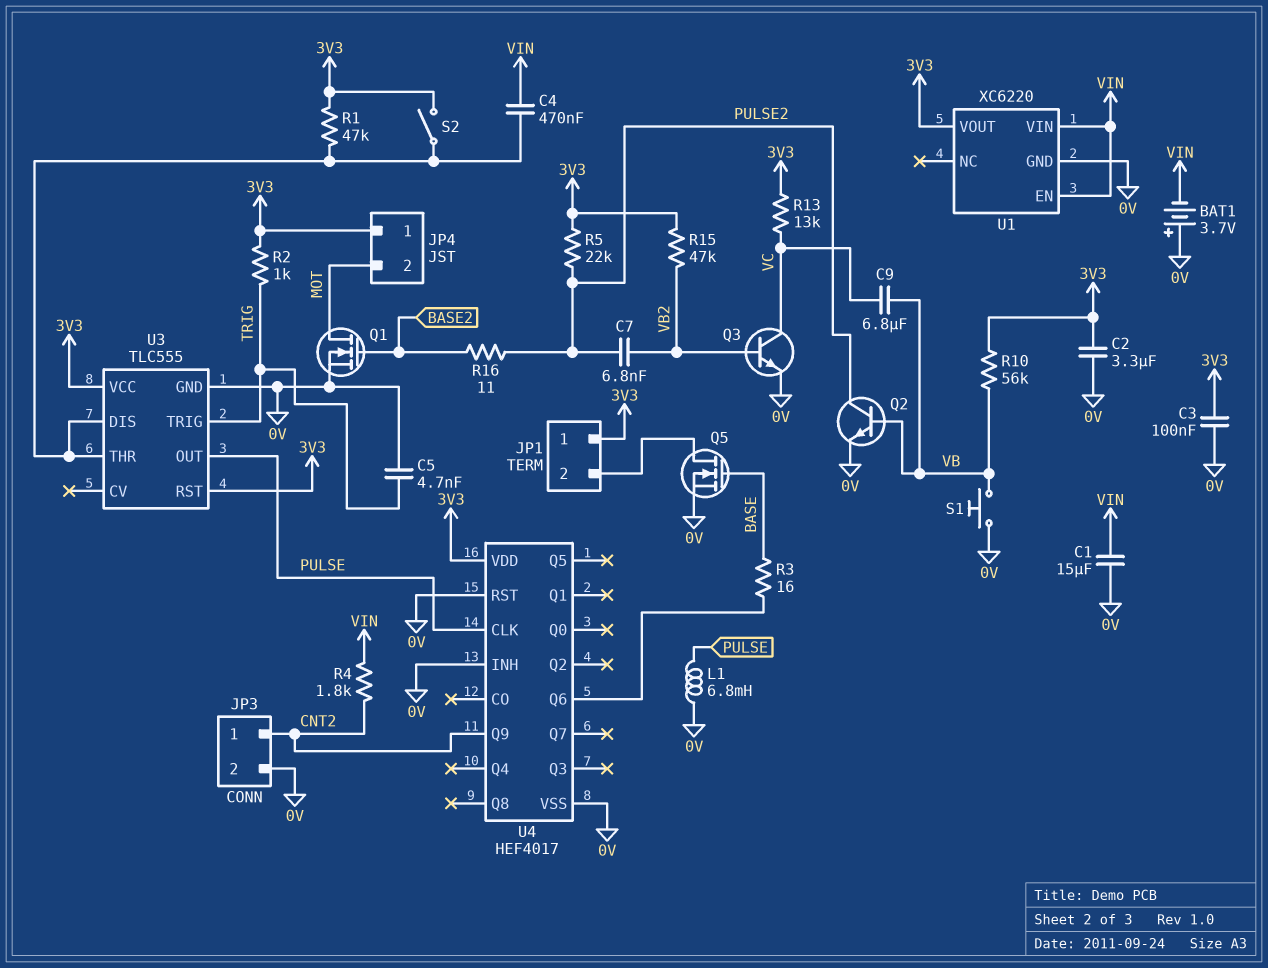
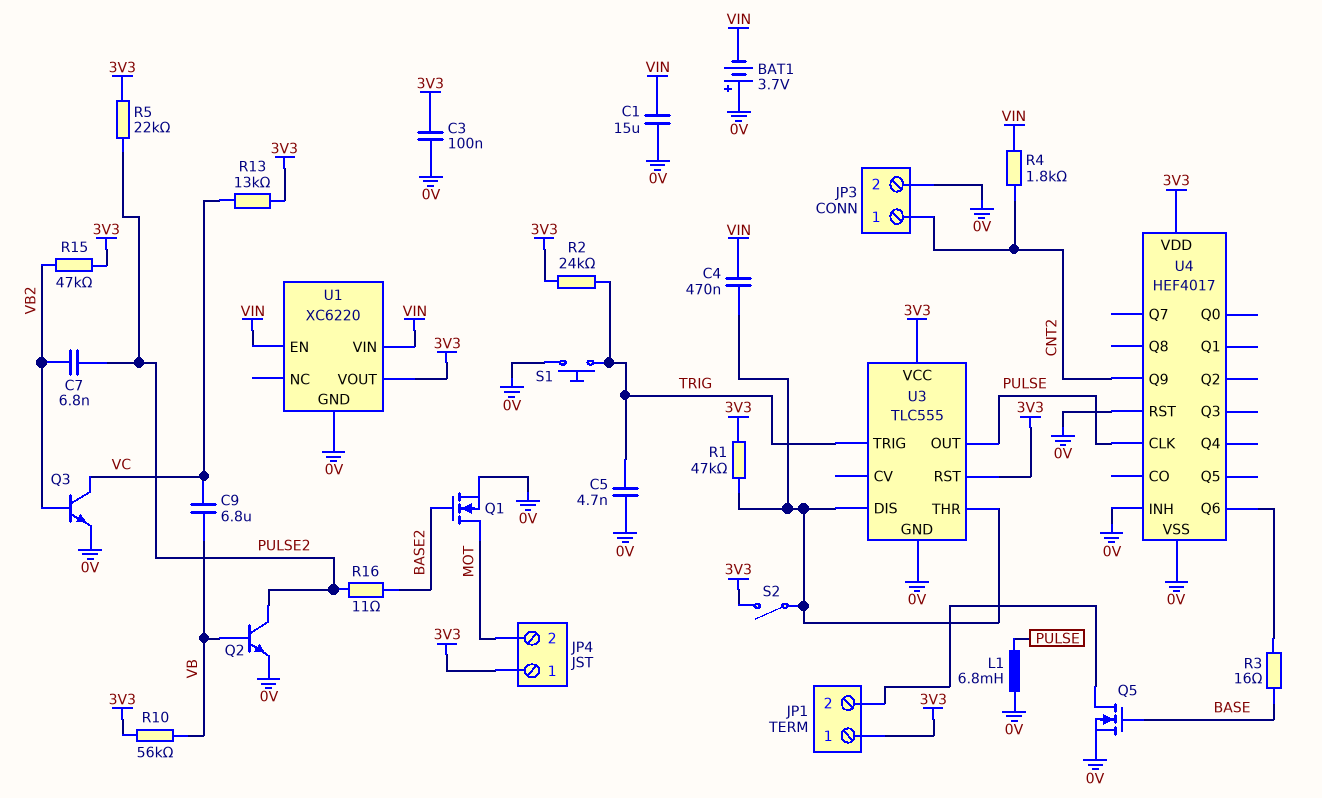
C2: 3.3uF (0V, 3V3) -> none
R2: 1k (3V3, TRIG) -> 24k (3V3, TRIG)
S1: button (0V, VB) -> button (0V, TRIG)

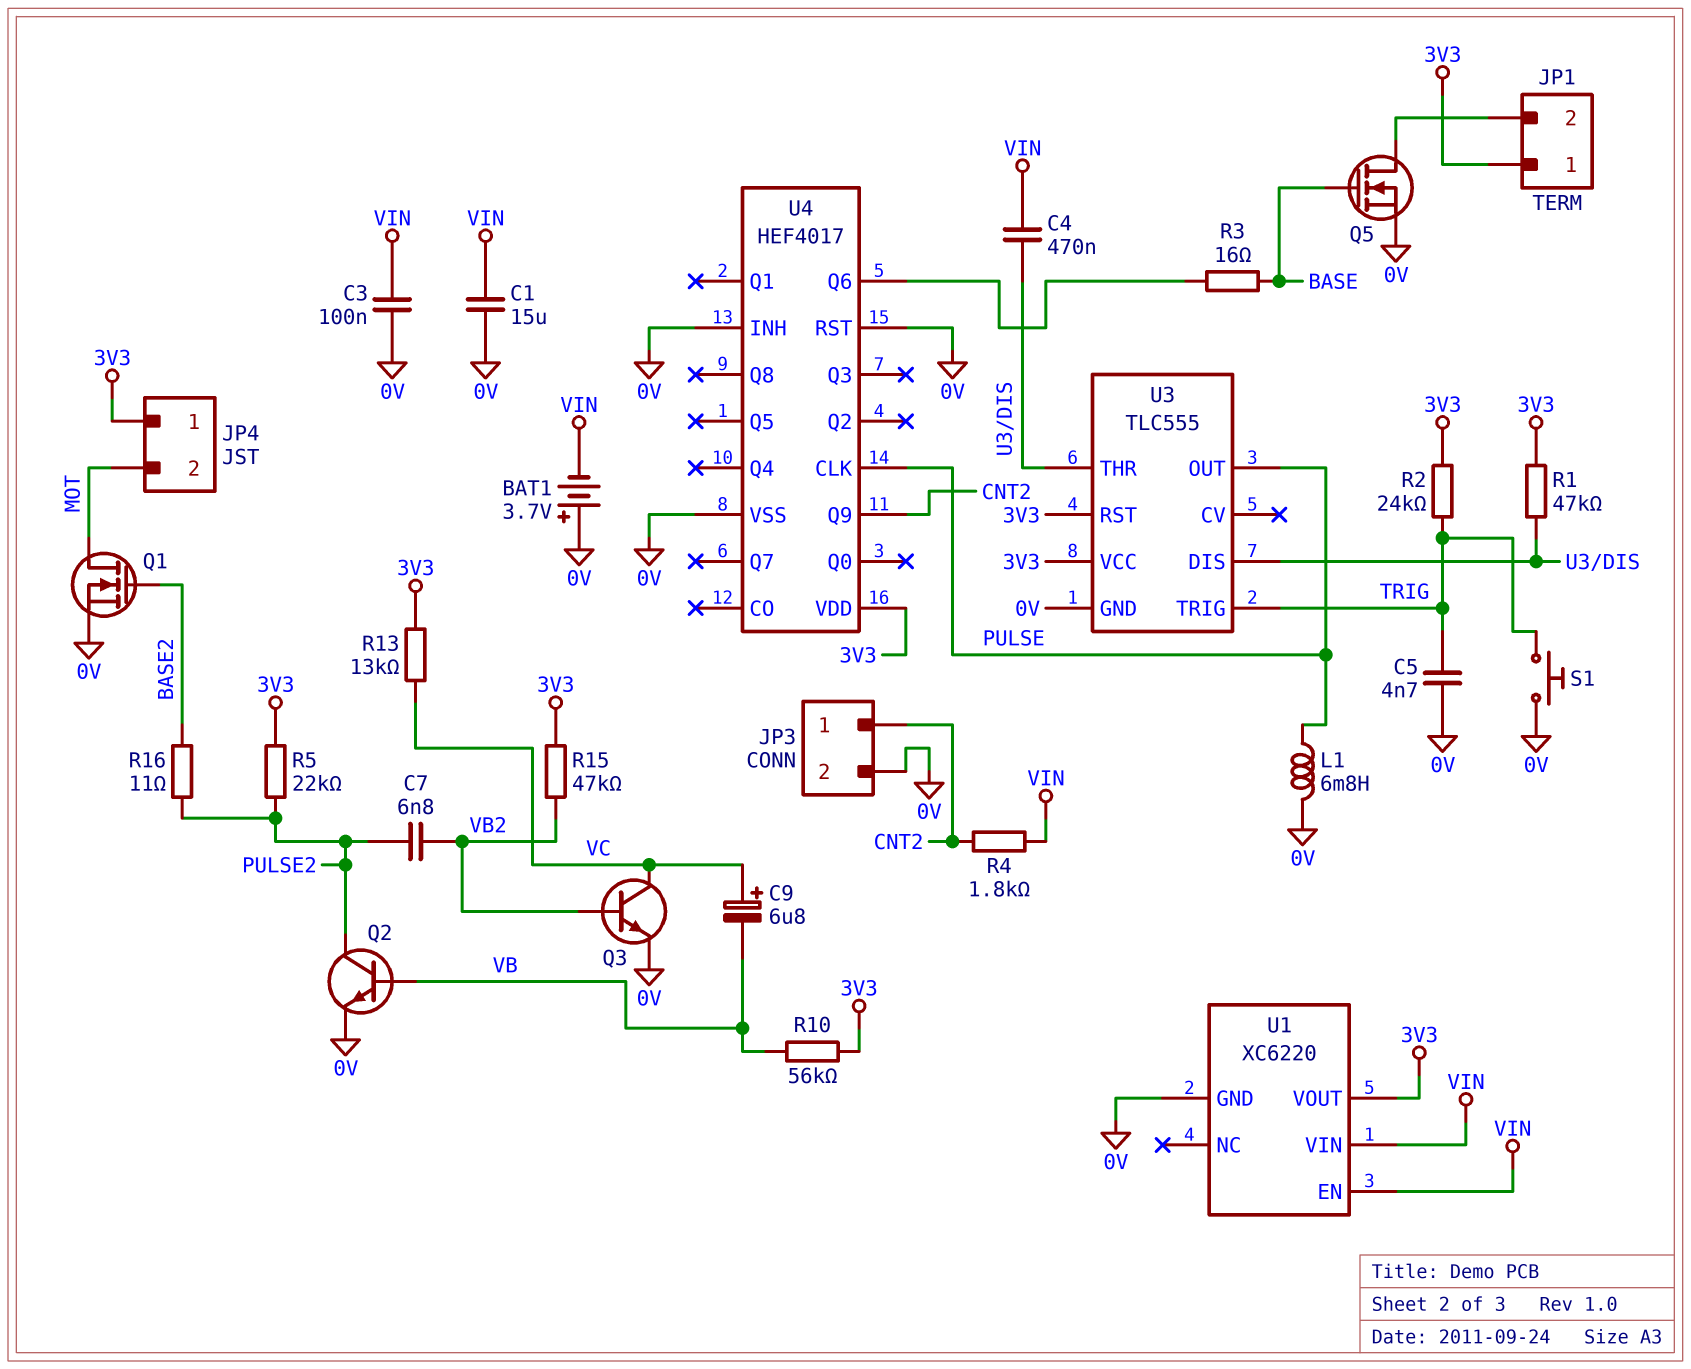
C3: 100nF (0V, 3V3) -> 100nF (0V, VIN)
C9: 6.8uF (VB, VC) -> 6.8uF (plus VC, minus VB)
S2: switch (3V3, U3/DIS) -> none

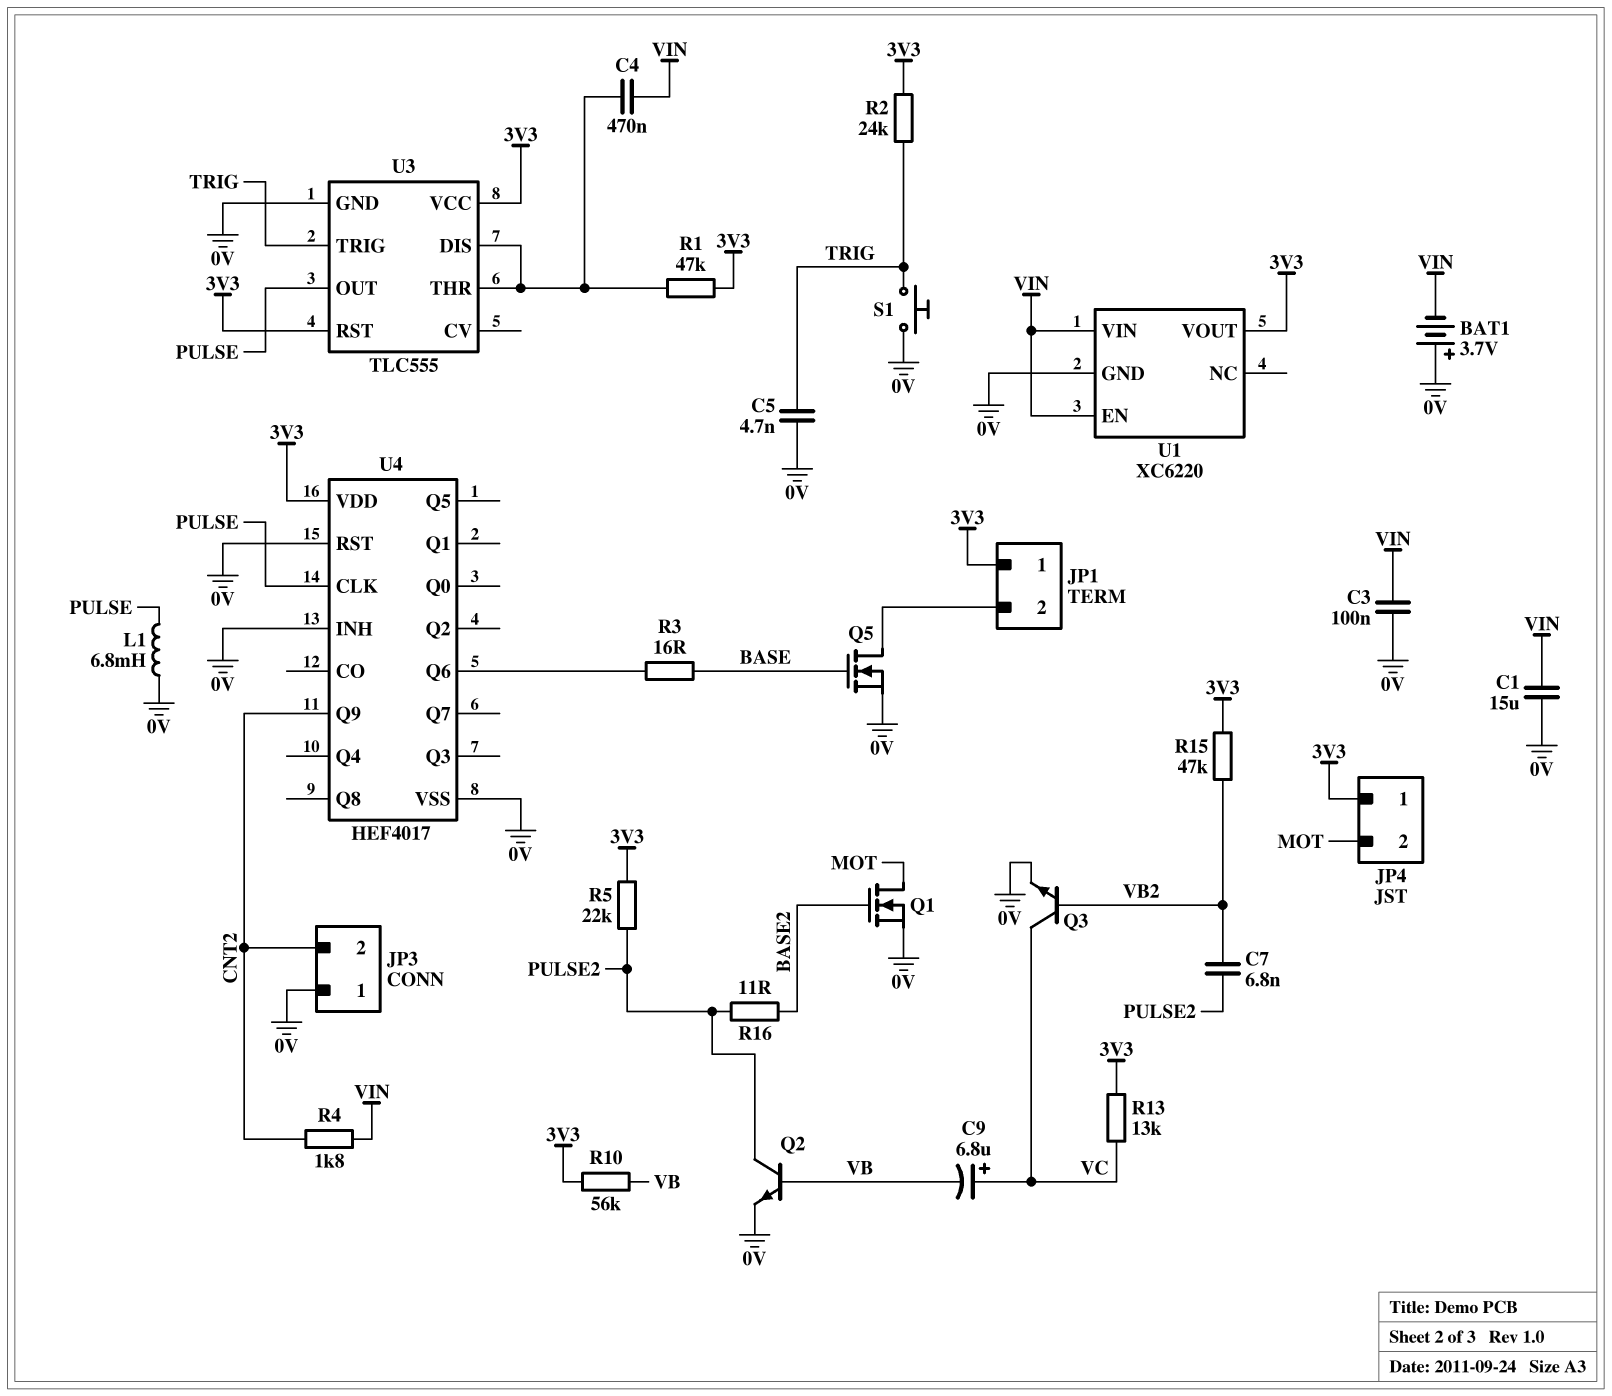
JP3 pin 1: CNT2 -> 0V
JP3 pin 2: 0V -> CNT2

